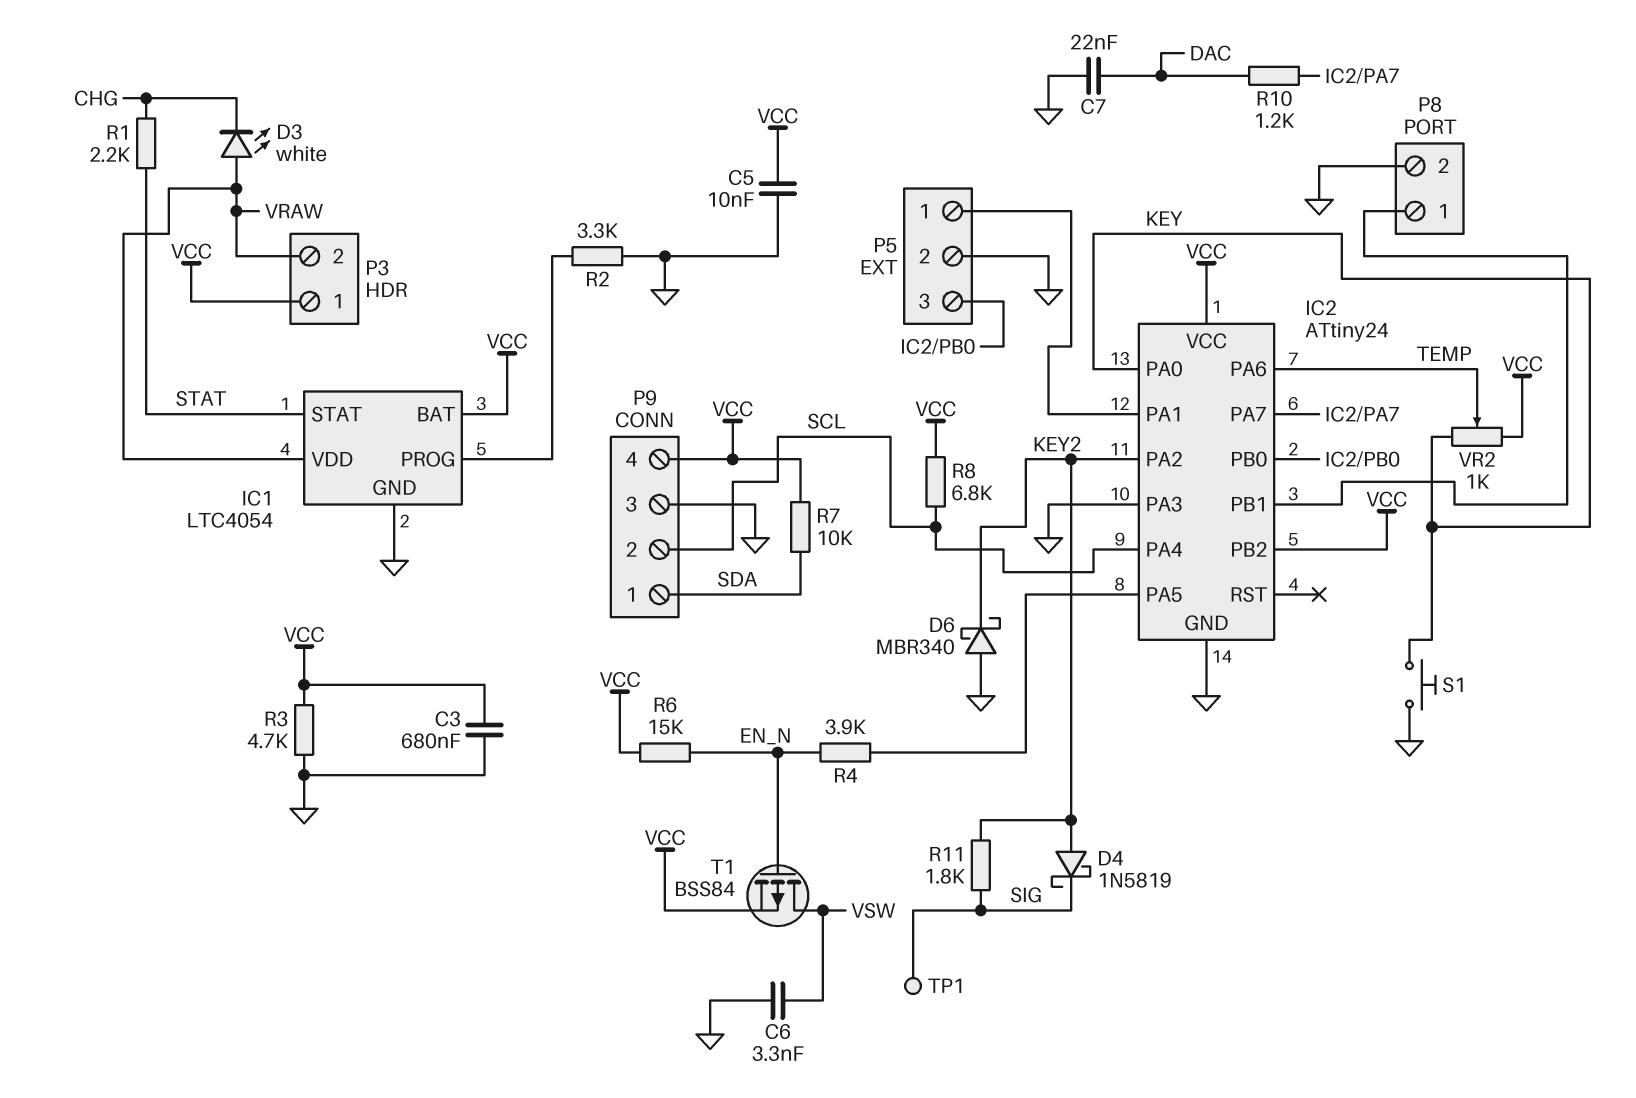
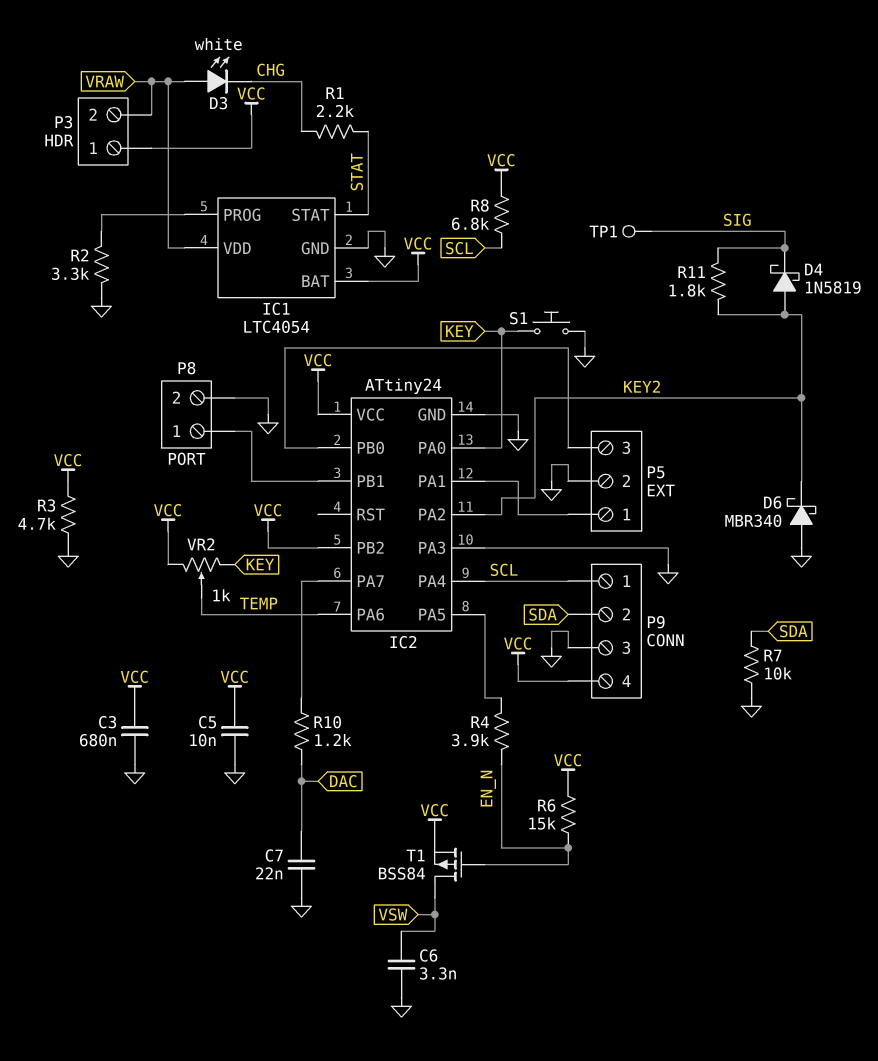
P9 pin 1: SDA -> SCL
P9 pin 2: SCL -> SDA
R7: 10k (SDA, VCC) -> 10k (GND, SDA)

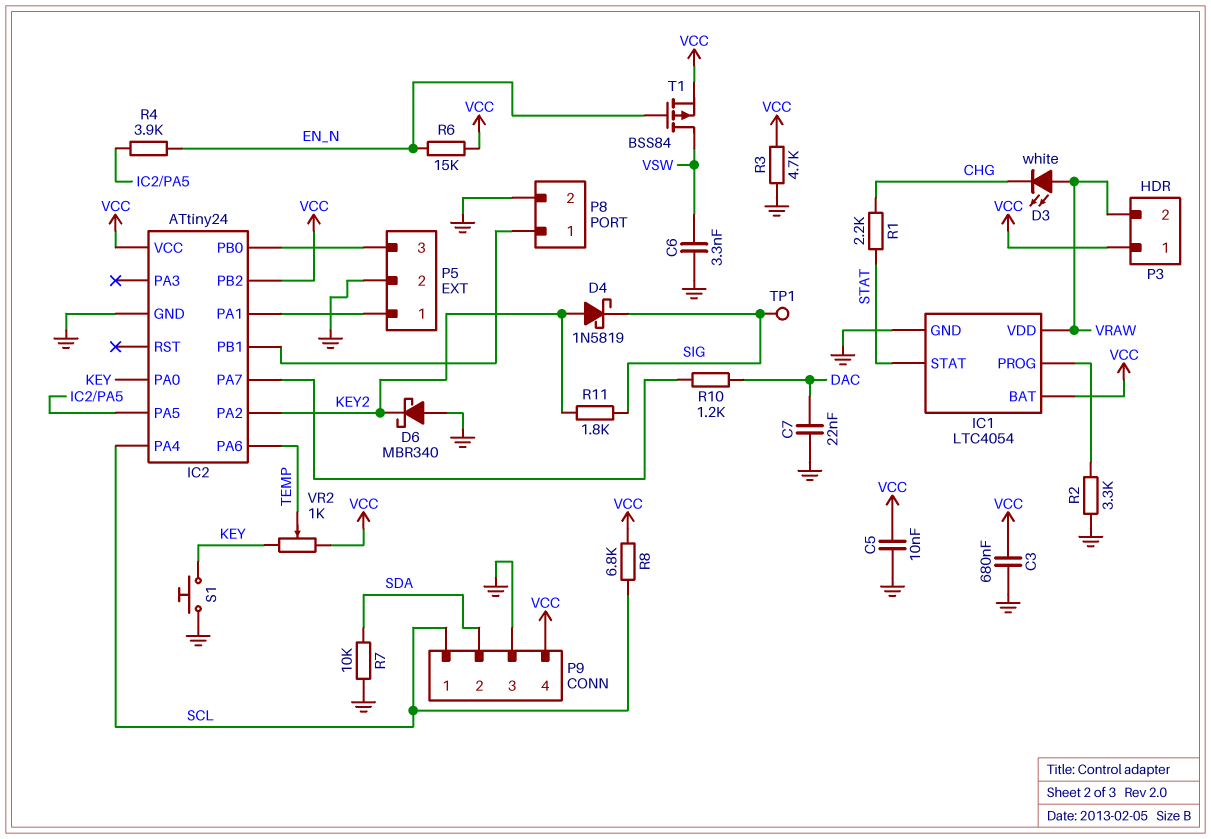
IC2 pin PA3: GND -> none

